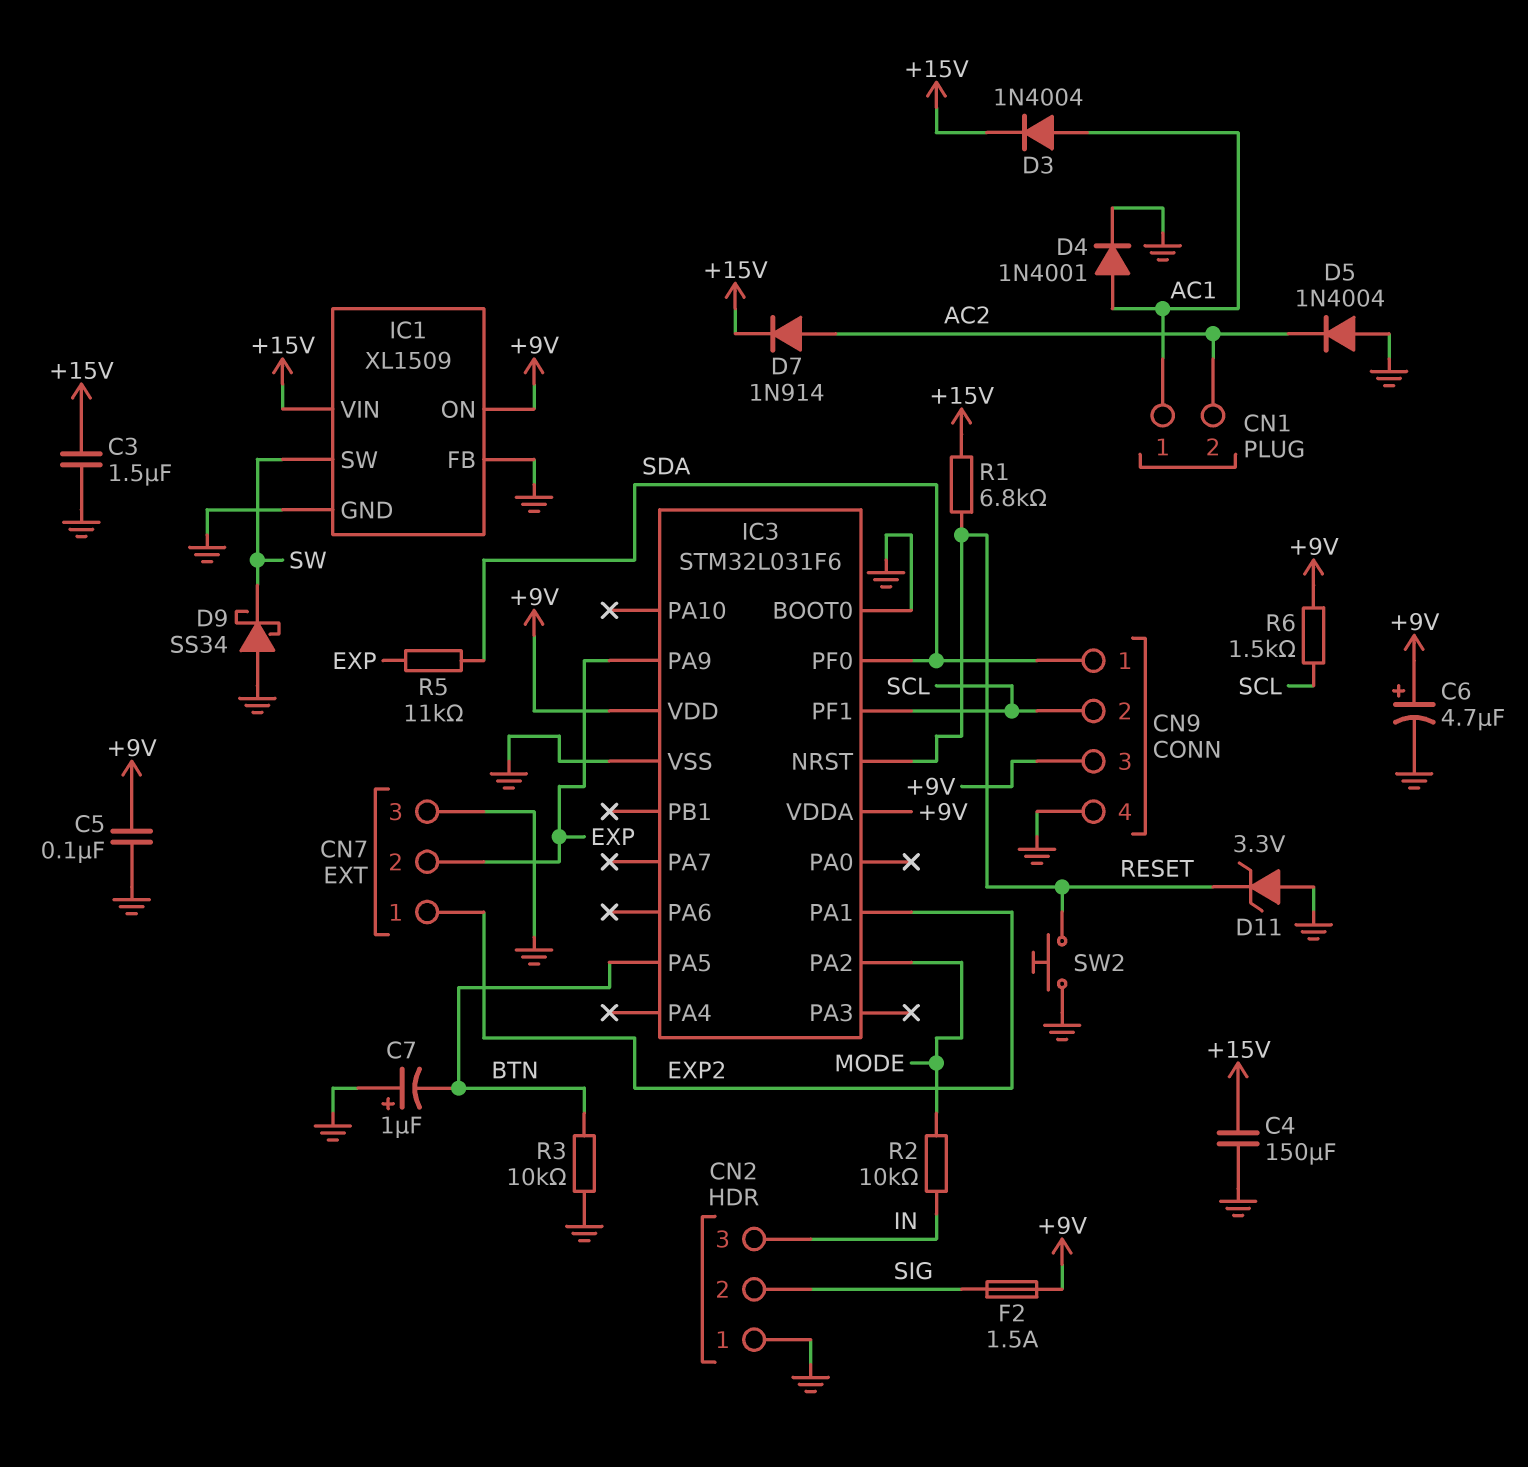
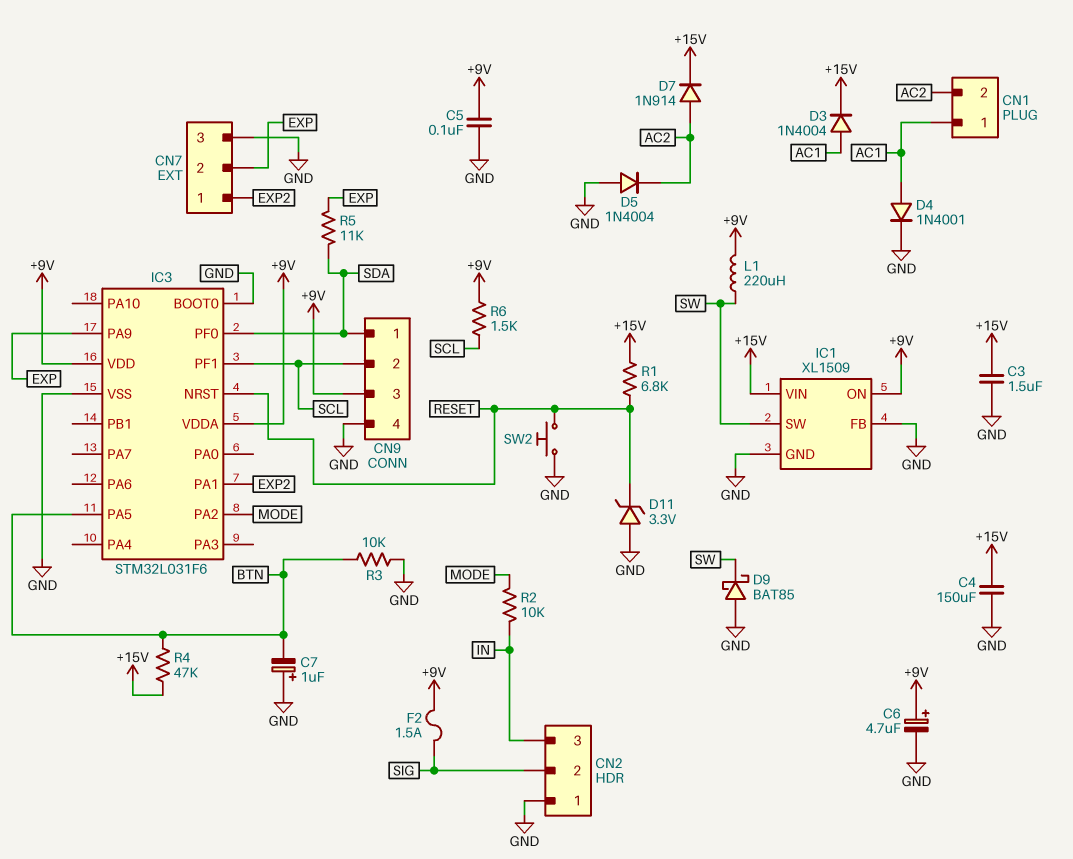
D9: schottky SS34 (A GND, K SW) -> schottky BAT85 (A GND, K SW)
L1: none -> 220uH (+9V, SW)
R4: none -> 47k (+15V, BTN)

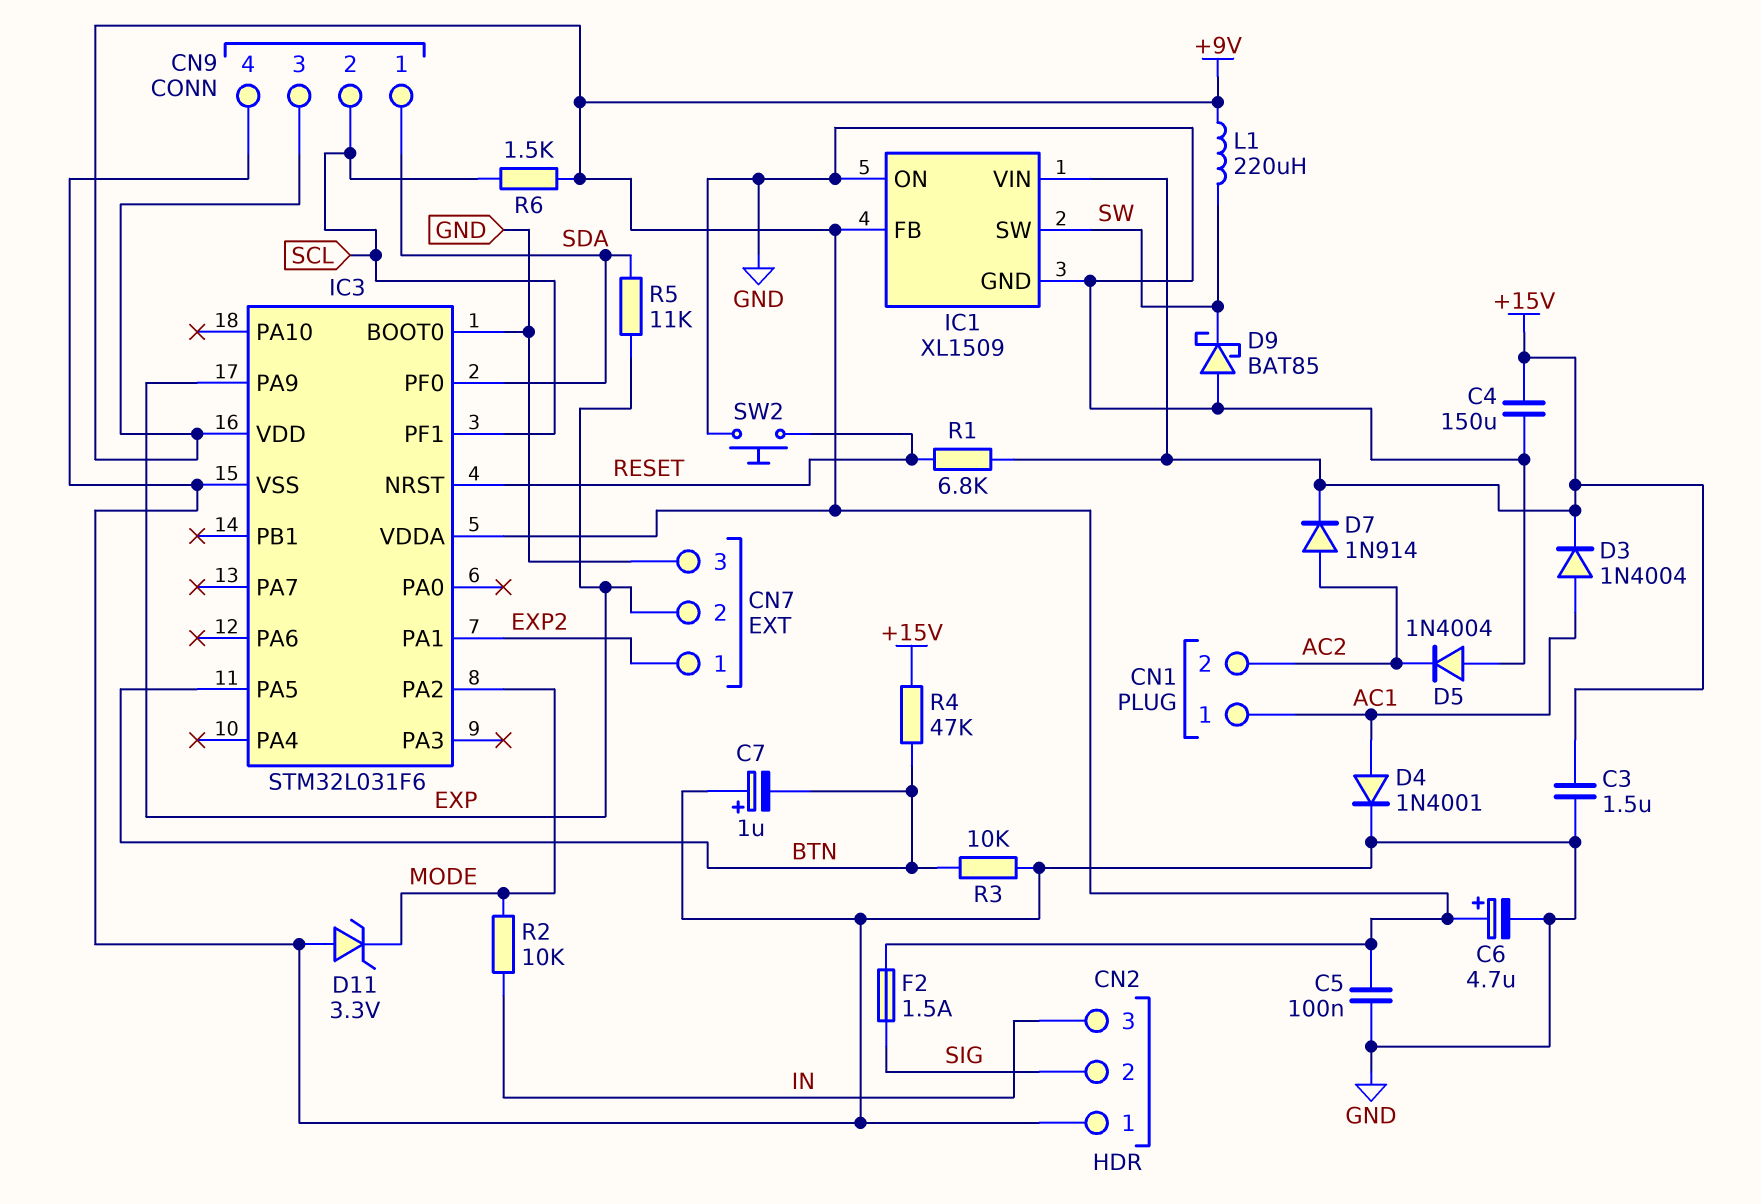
D11: zener 3.3V (A GND, K RESET) -> zener 3.3V (A GND, K MODE)
IC1 pin FB: GND -> +9V
IC1 pin ON: +9V -> GND

